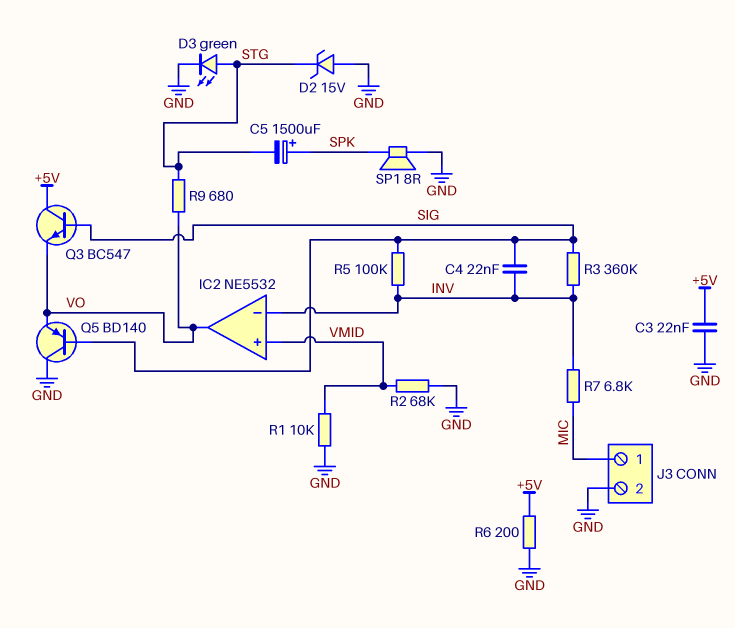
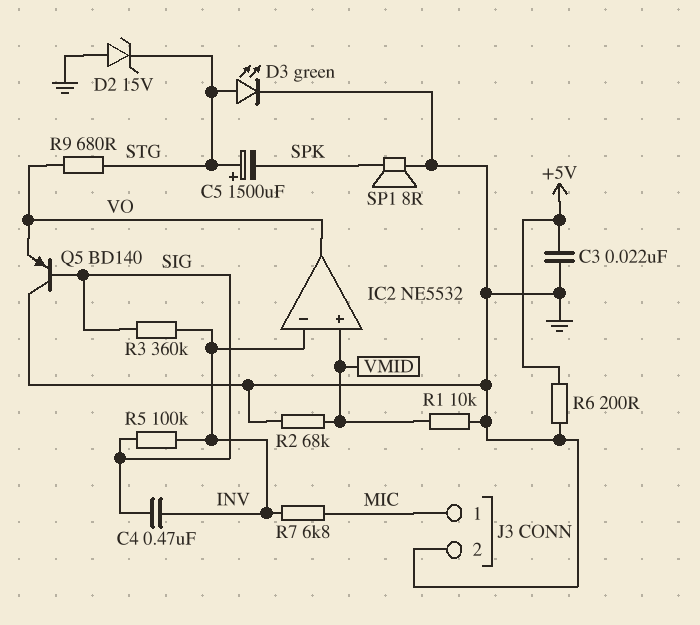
C4: 22nF (INV, SIG) -> 470nF (INV, SIG)
C5: 1500uF (plus SPK, minus STG) -> 1500uF (plus STG, minus SPK)
Q3: NPN BC547 (B SIG, C +5V, E VO) -> none

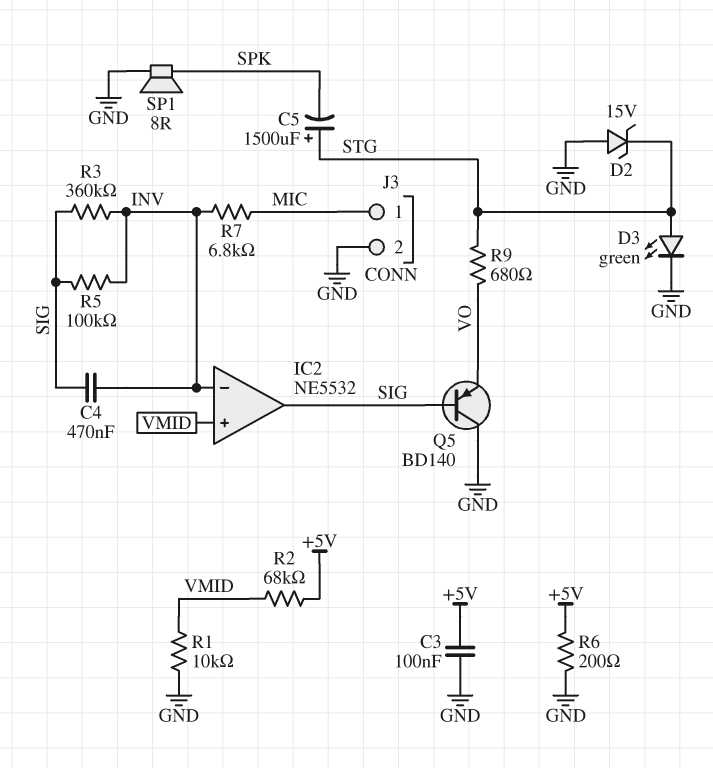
C3: 22nF (+5V, GND) -> 100nF (+5V, GND)
IC2 pin out: VO -> SIG
R2: 68k (GND, VMID) -> 68k (+5V, VMID)

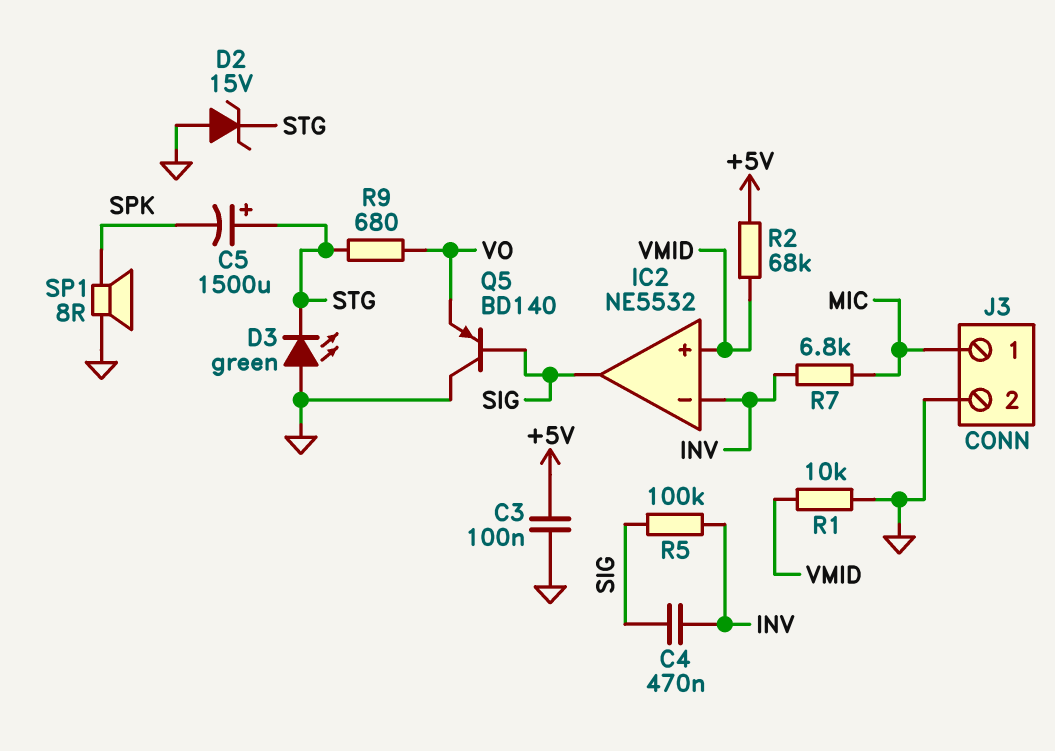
D3: LED green (A STG, K GND) -> LED green (A GND, K STG)
R3: 360k (INV, SIG) -> none
R6: 200 (+5V, GND) -> none

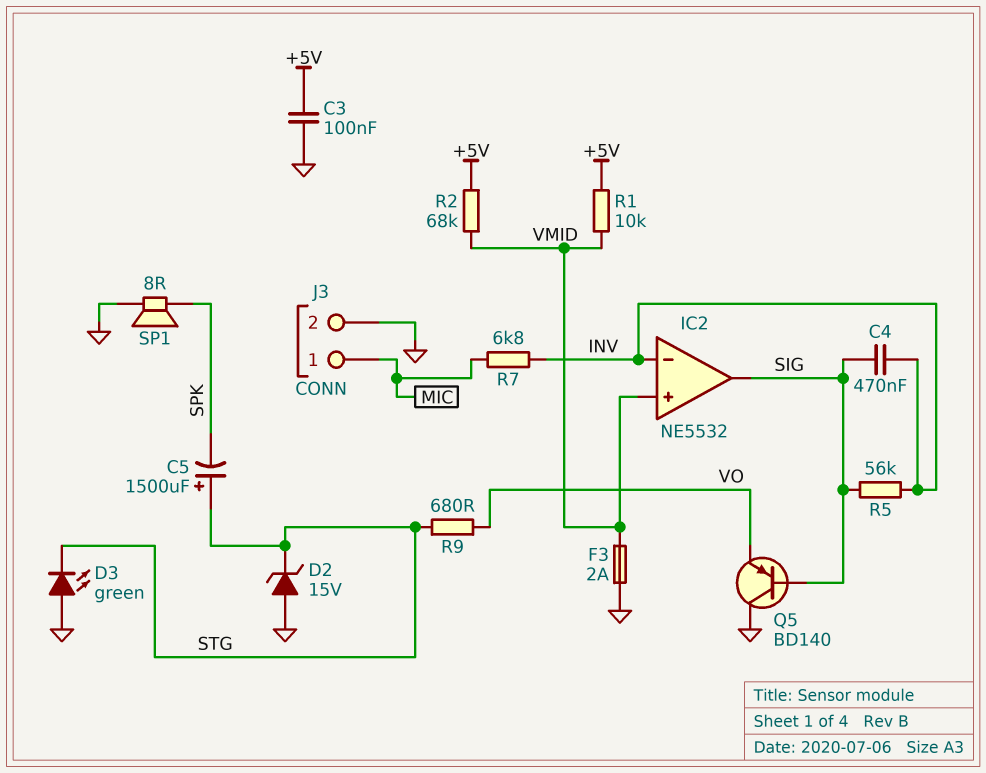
F3: none -> 2A (GND, VMID)
R1: 10k (GND, VMID) -> 10k (+5V, VMID)
R5: 100k (INV, SIG) -> 56k (INV, SIG)

